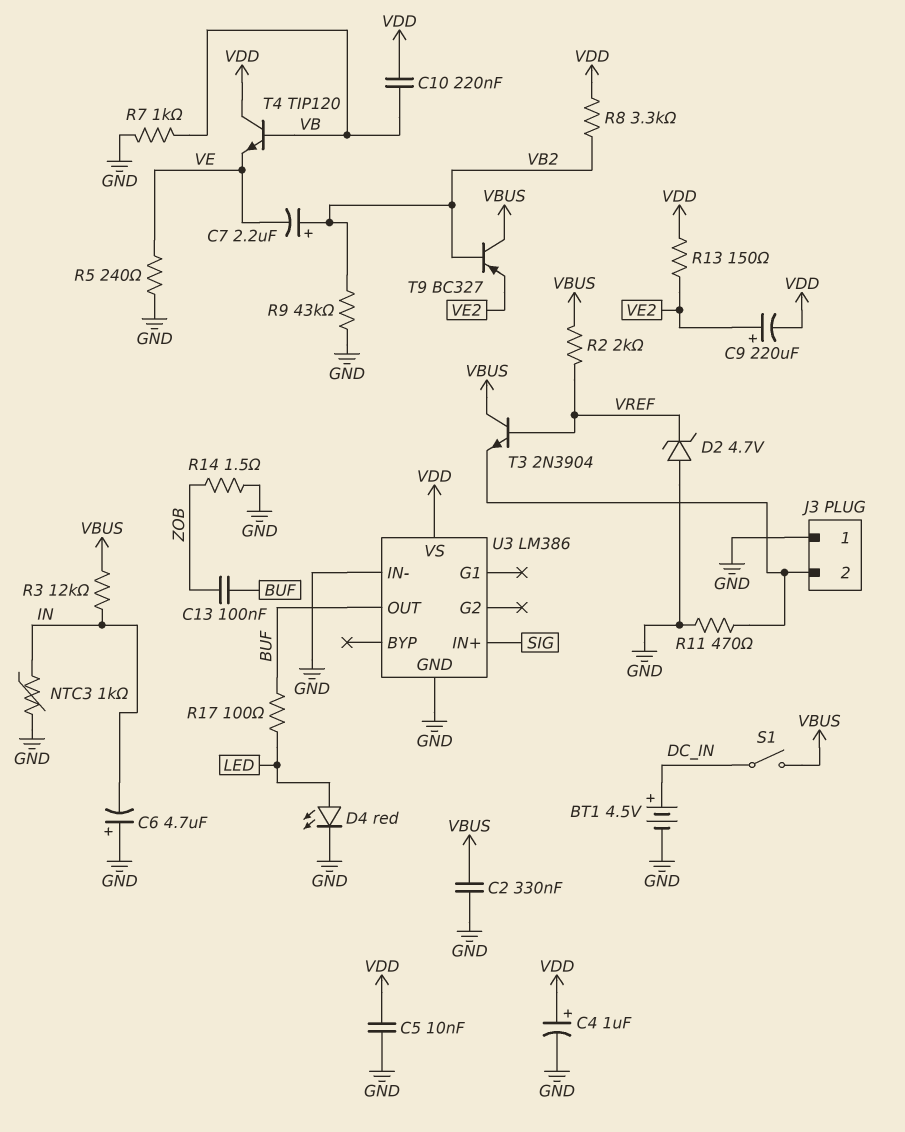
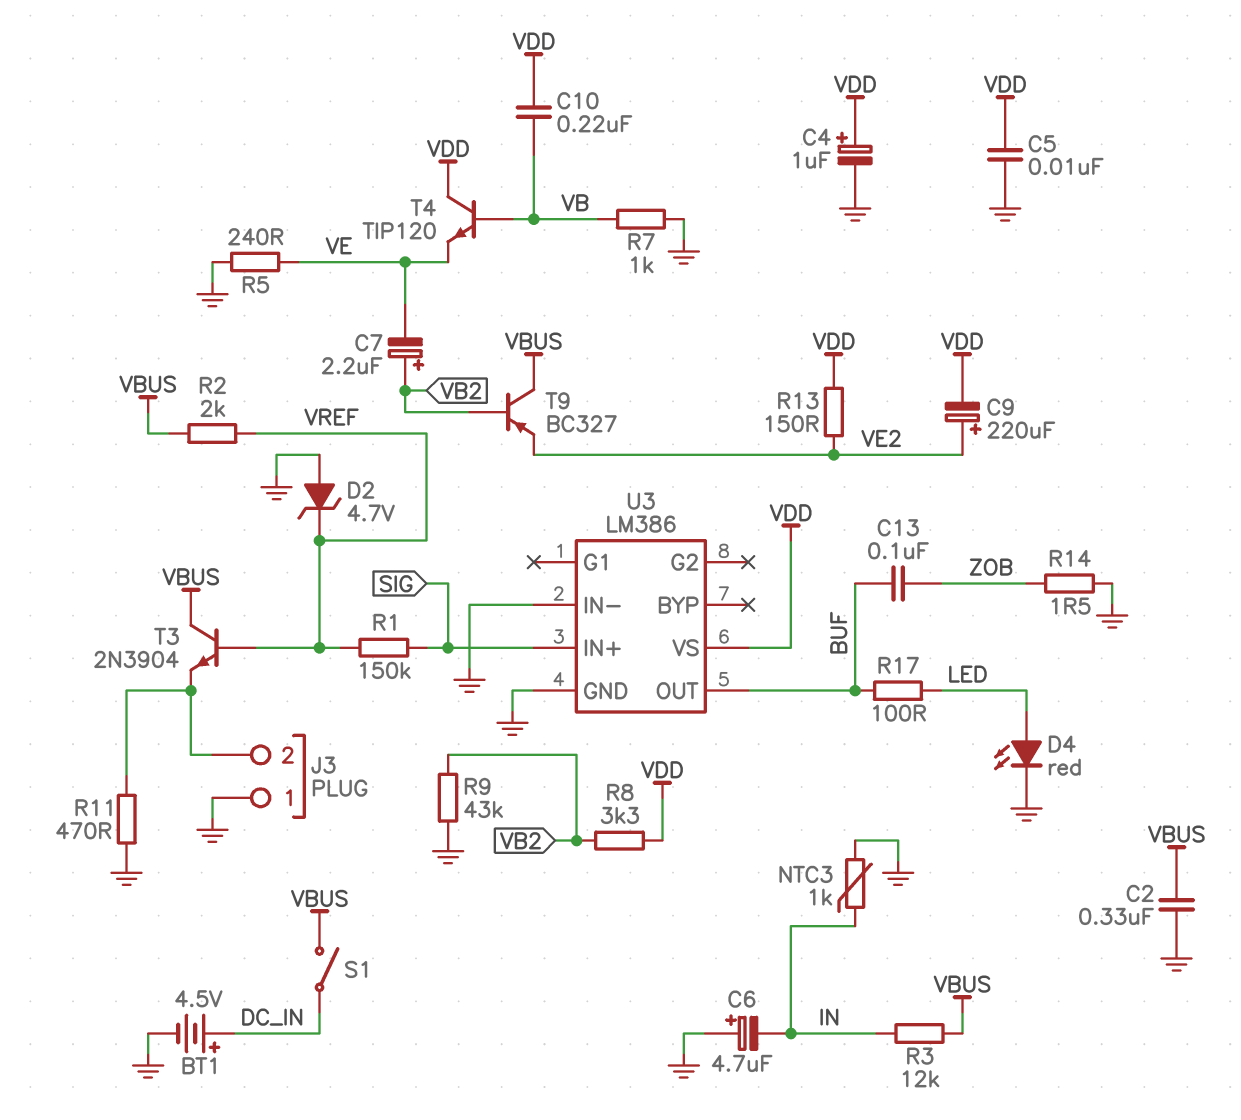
R1: none -> 150k (SIG, VREF)

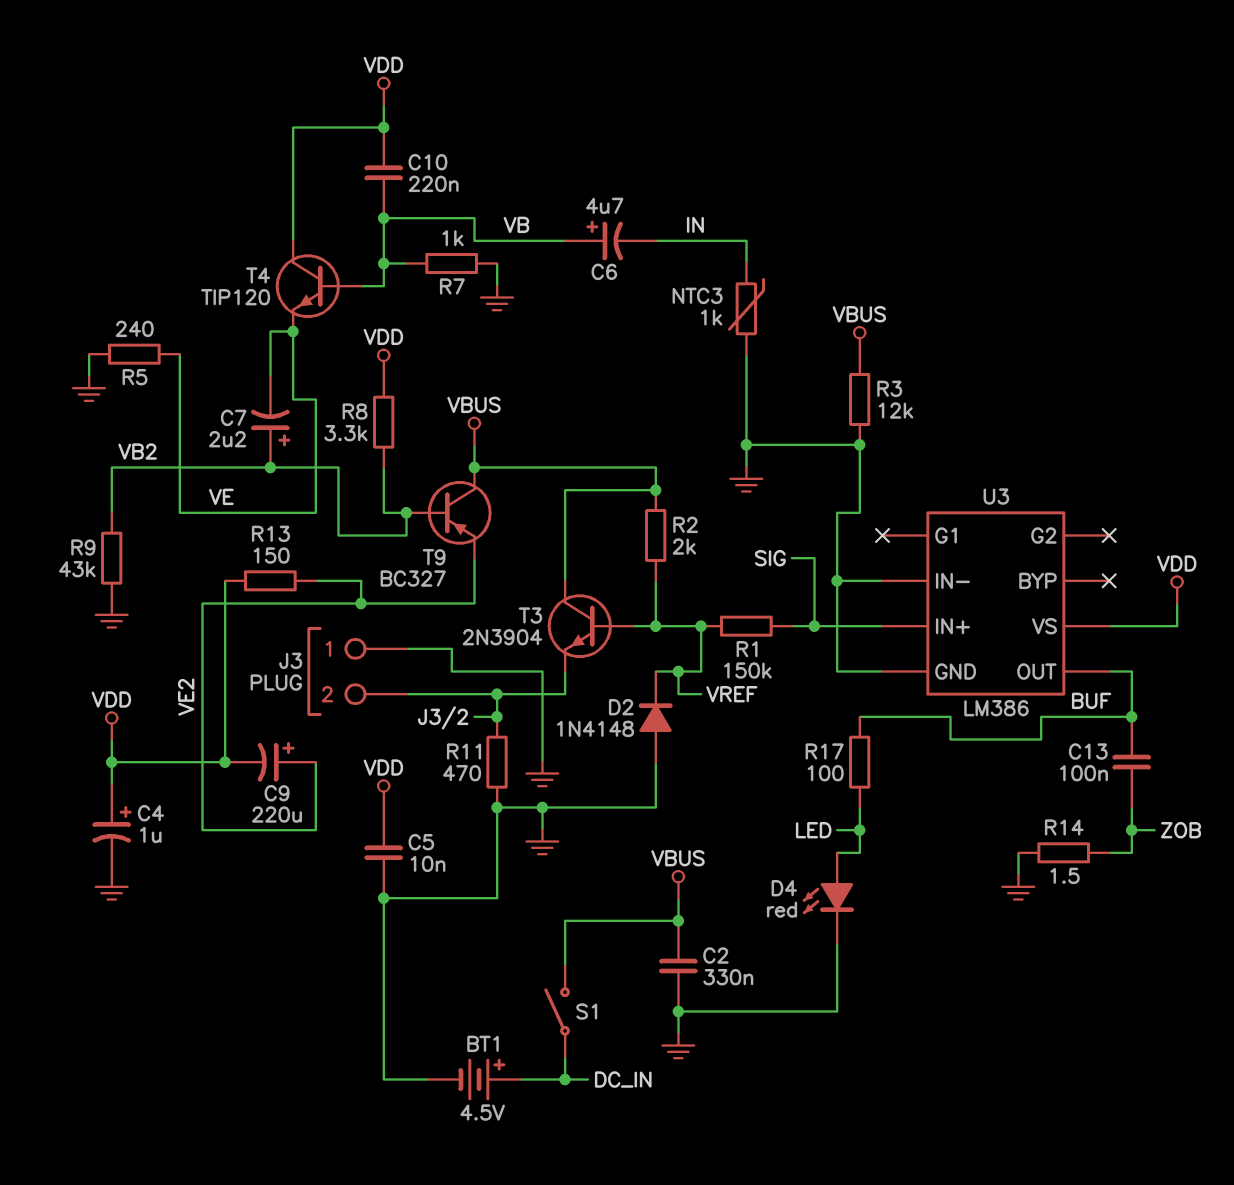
C6: 4.7uF (plus GND, minus IN) -> 4.7uF (plus VB, minus IN)
D2: zener 4.7V (A GND, K VREF) -> diode 1N4148 (A GND, K VREF)
R3: 12k (IN, VBUS) -> 12k (GND, VBUS)

